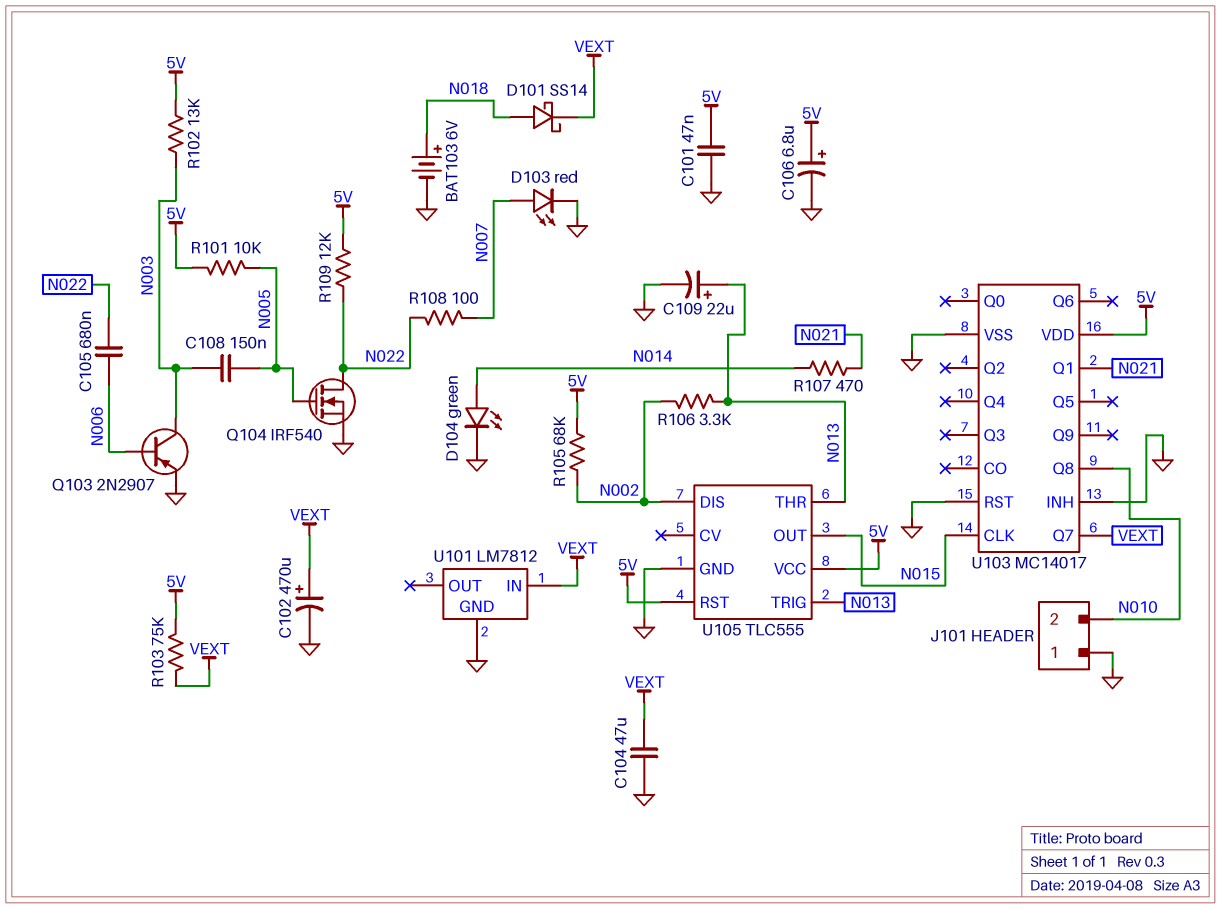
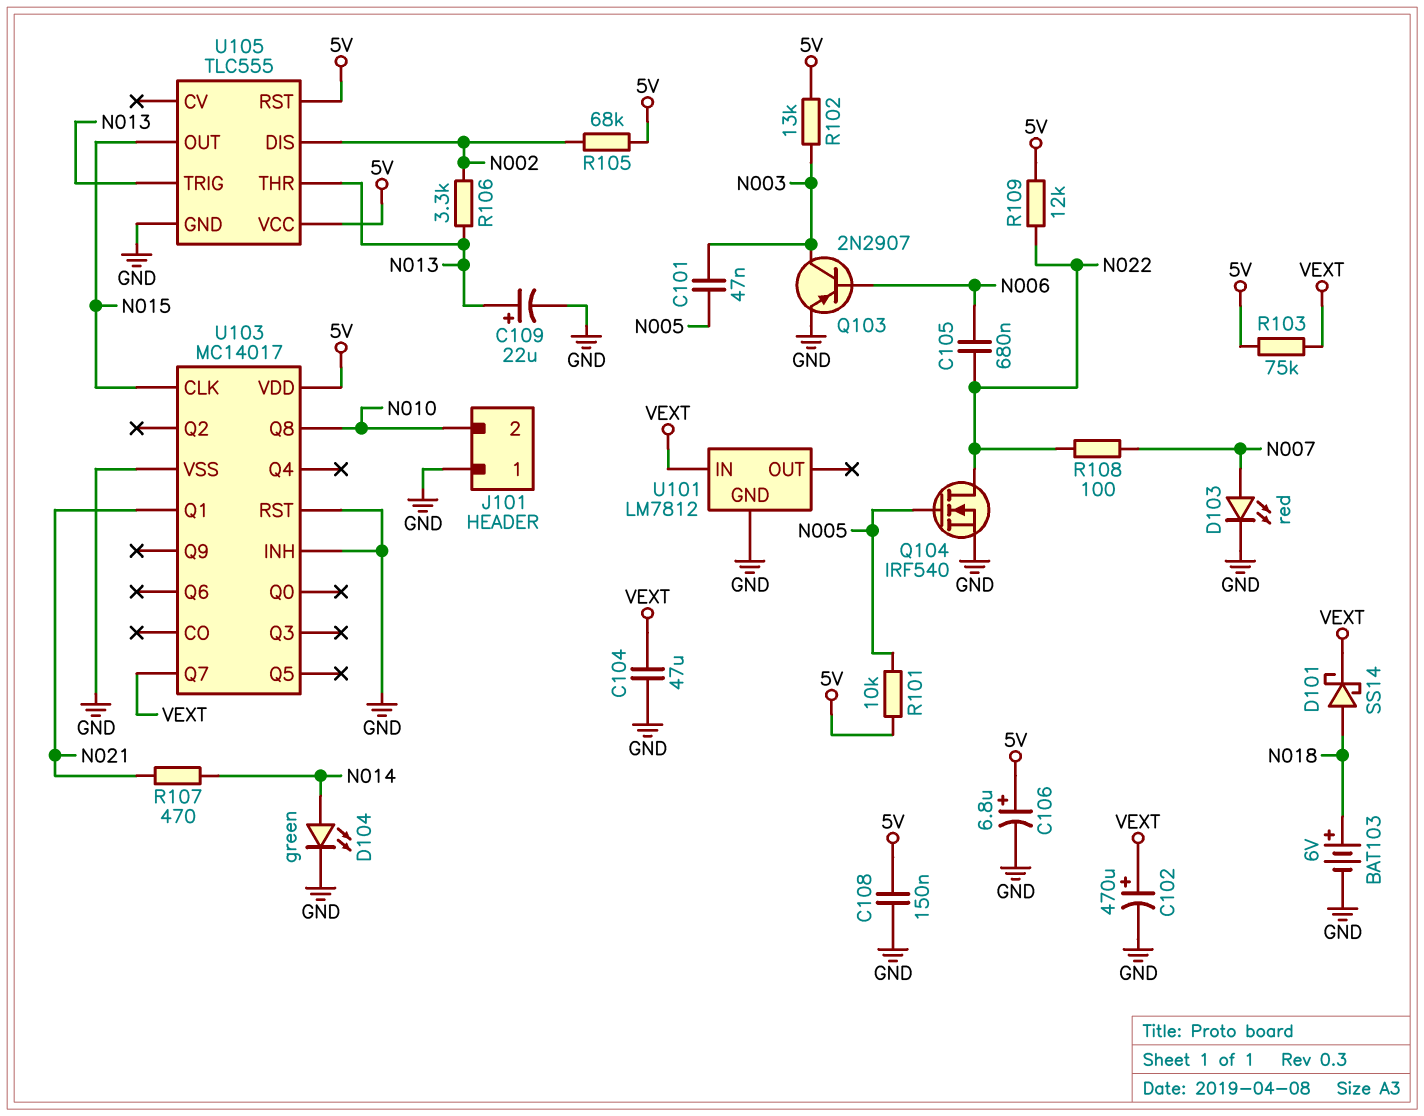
C101: 47nF (5V, GND) -> 47nF (N003, N005)
C108: 150nF (N003, N005) -> 150nF (5V, GND)

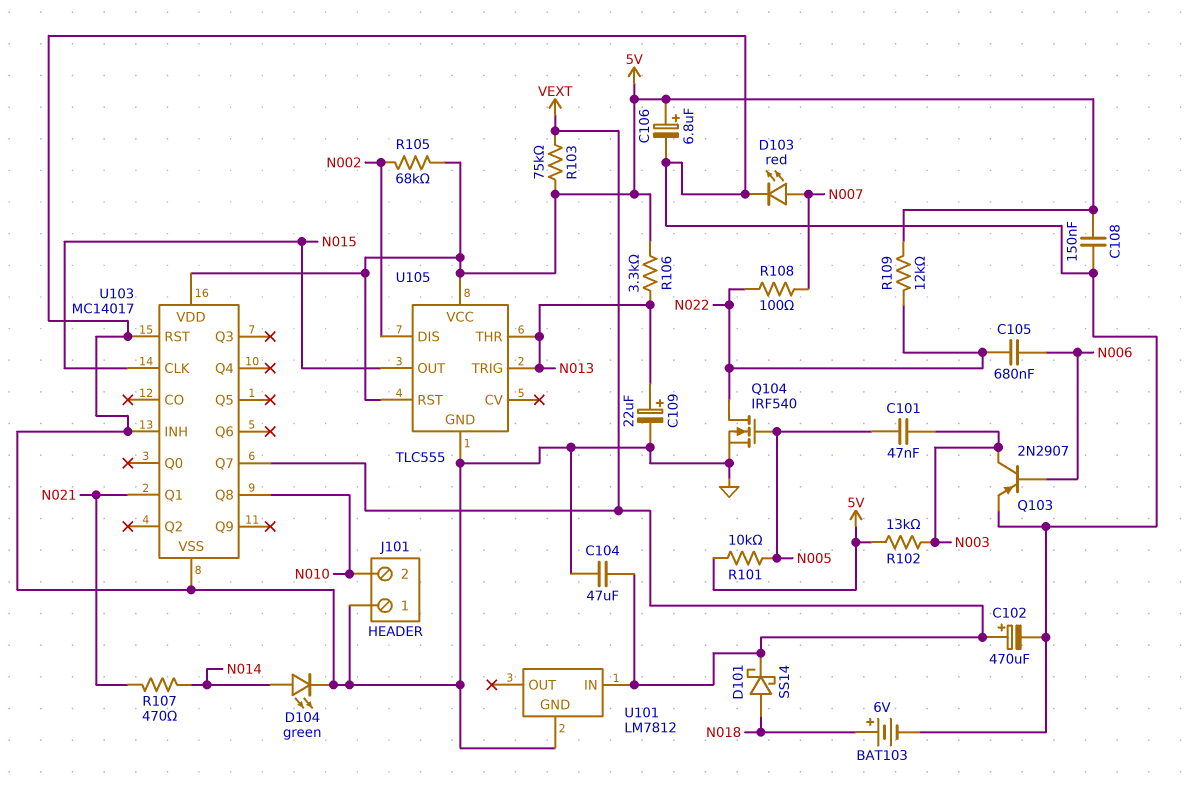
R106: 3.3k (N002, N013) -> 3.3k (5V, N013)

